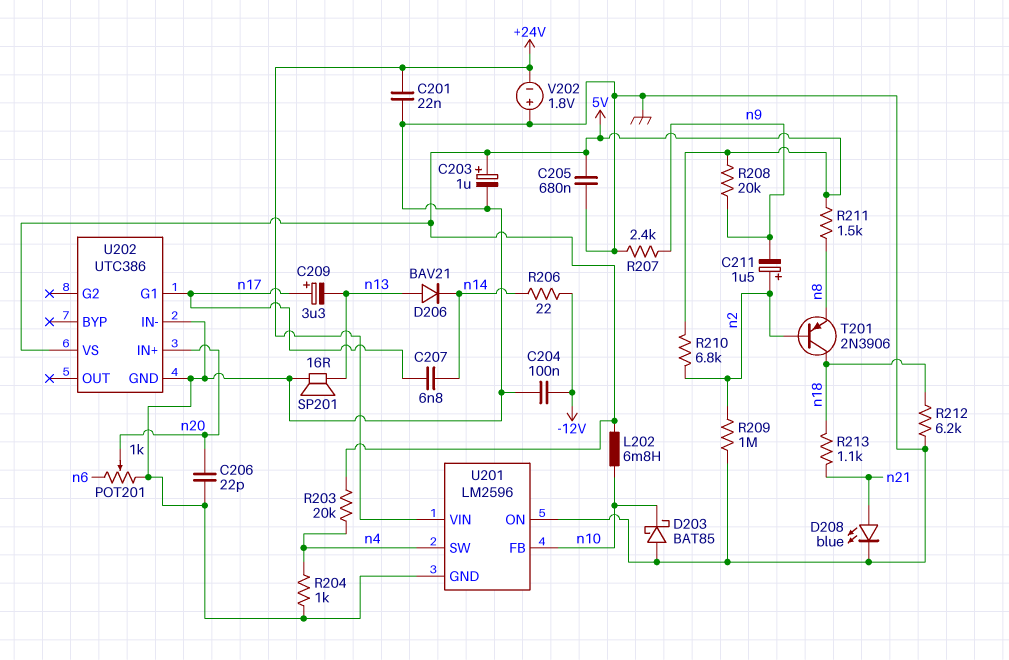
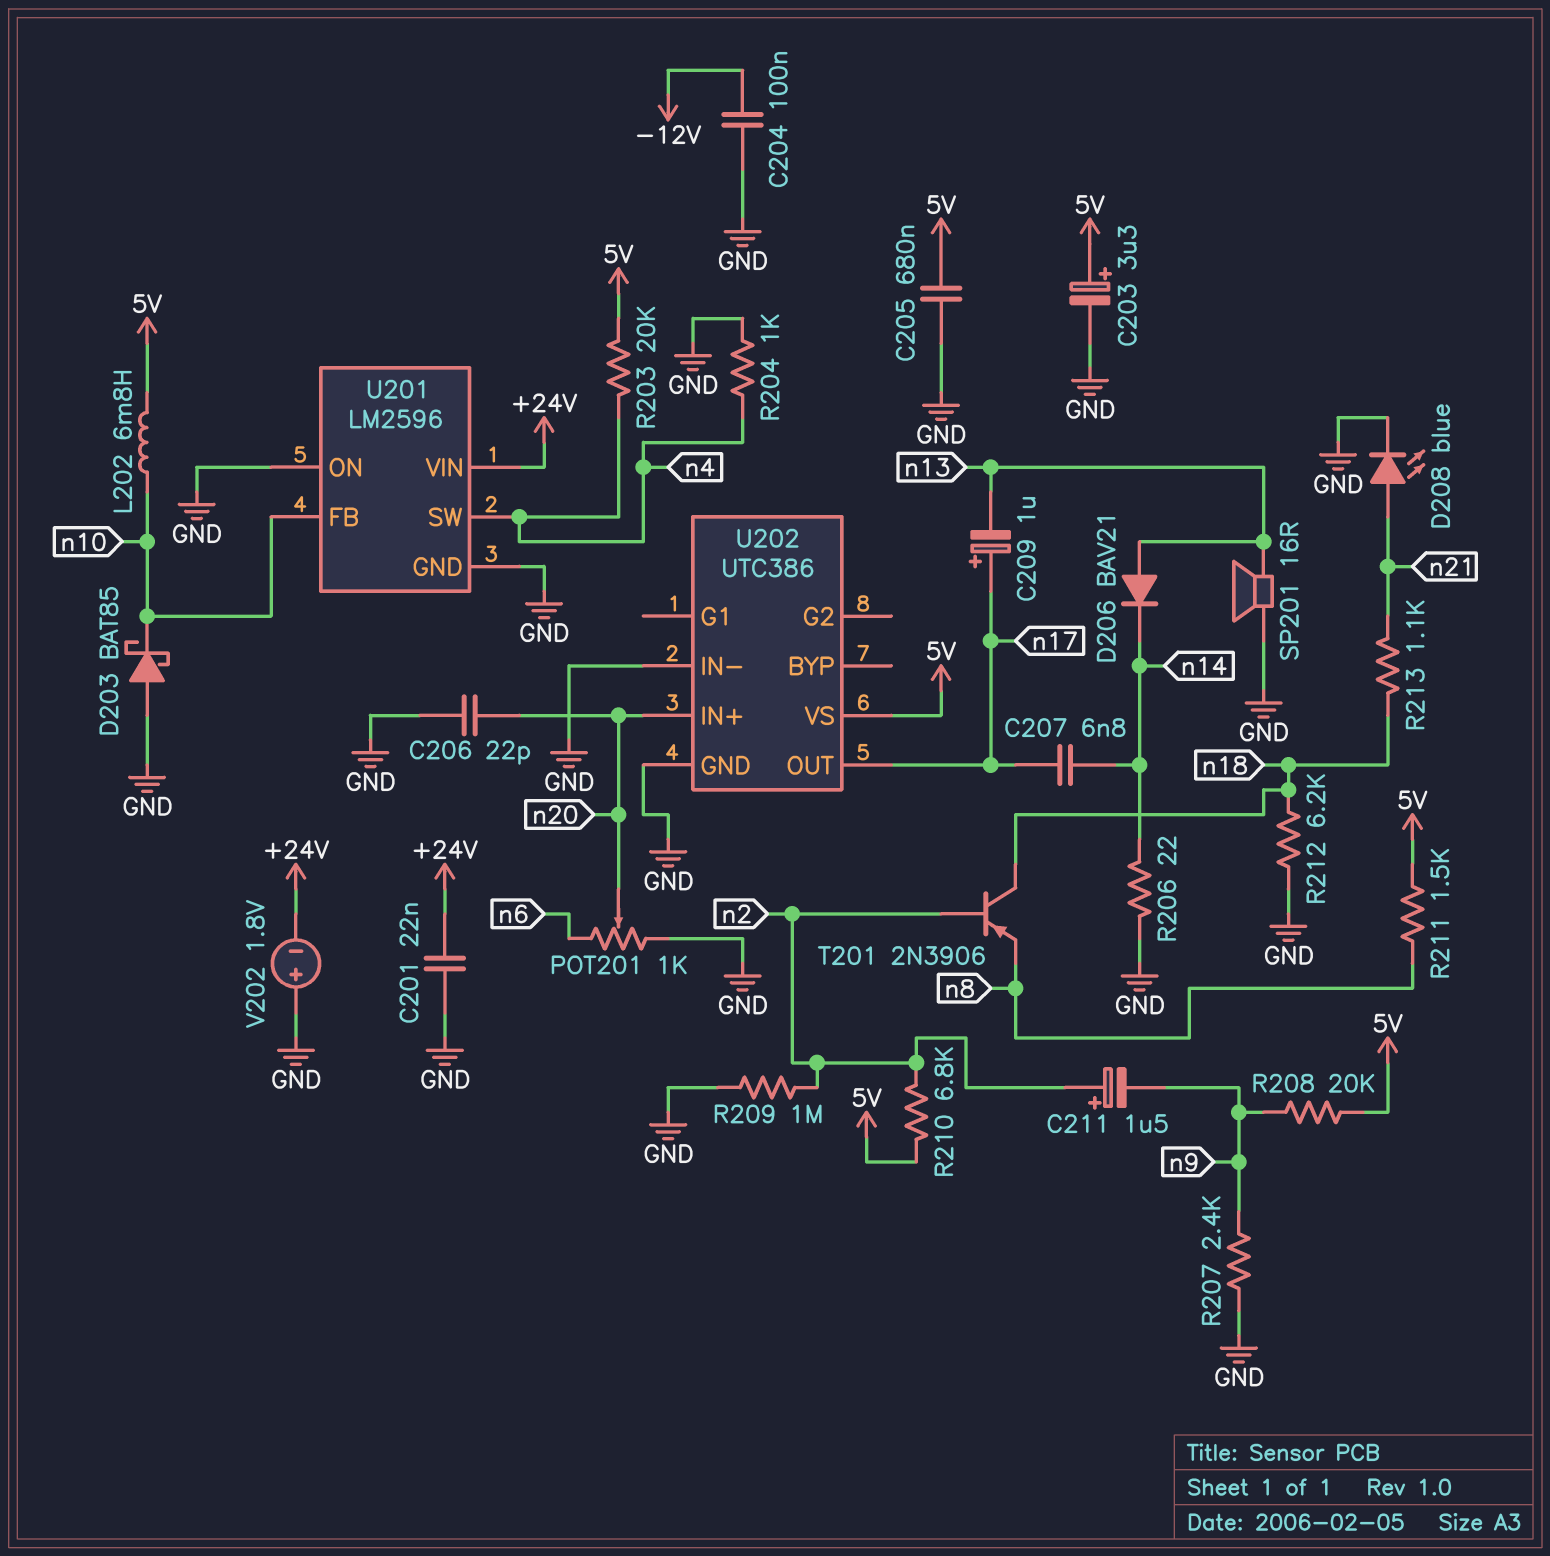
C203: 1uF (plus 5V, minus GND) -> 3.3uF (plus 5V, minus GND)
C209: 3.3uF (plus n17, minus n13) -> 1uF (plus n17, minus n13)
R206: 22 (-12V, n14) -> 22 (GND, n14)
U202 pin G1: n17 -> none
U202 pin OUT: none -> n17

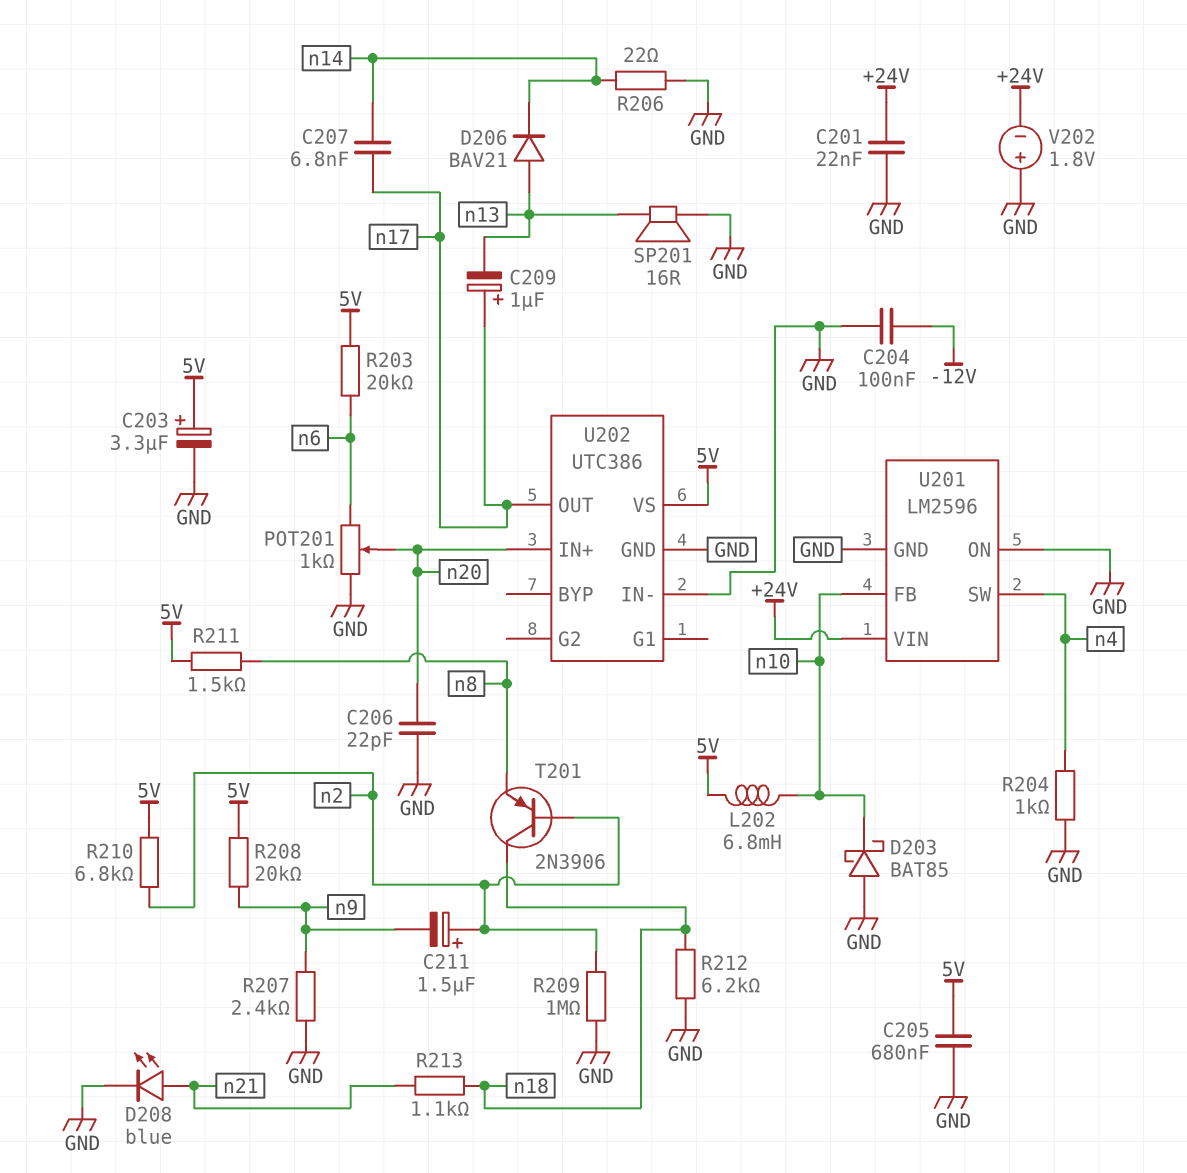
R203: 20k (5V, n4) -> 20k (5V, n6)

